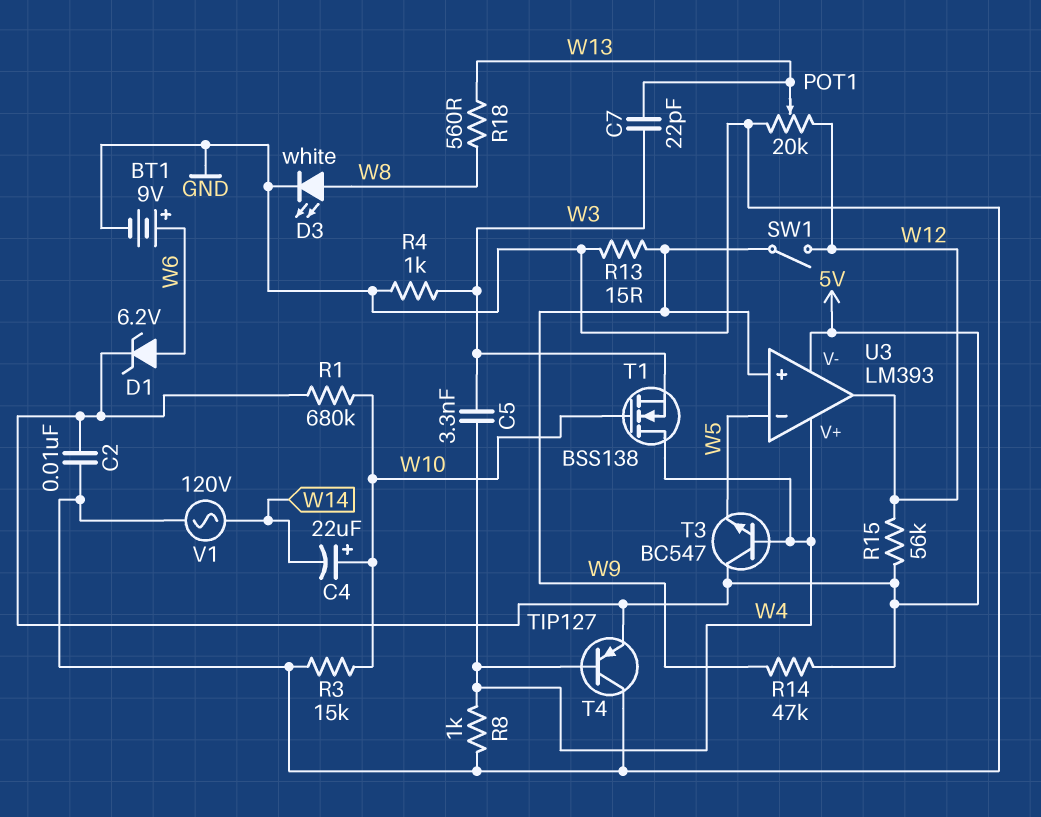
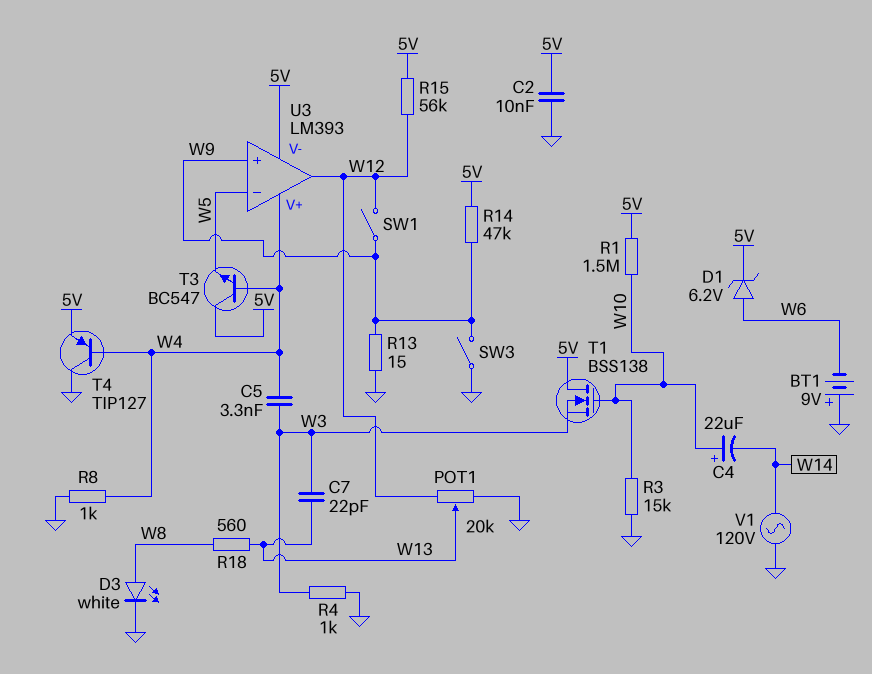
BT1: 9V (plus W6, minus GND) -> 9V (plus GND, minus W6)
R1: 680k (5V, W10) -> 1.5M (5V, W10)
SW3: none -> switch (GND, W9)
T1: NMOS BSS138 (G W10, D W4, S W3) -> NMOS BSS138 (G W10, D 5V, S W3)

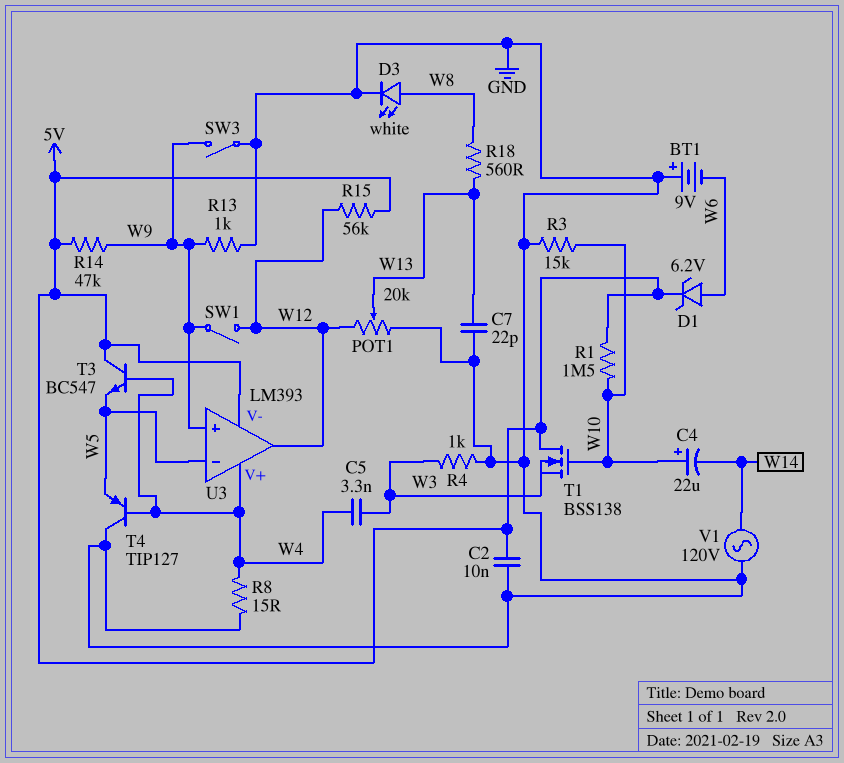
C7: 22pF (W3, W13) -> 22pF (GND, W13)
R8: 1k (GND, W4) -> 15 (GND, W4)
R13: 15 (GND, W9) -> 1k (GND, W9)
T4: PNP TIP127 (B W4, C GND, E 5V) -> PNP TIP127 (B W4, C GND, E W5)

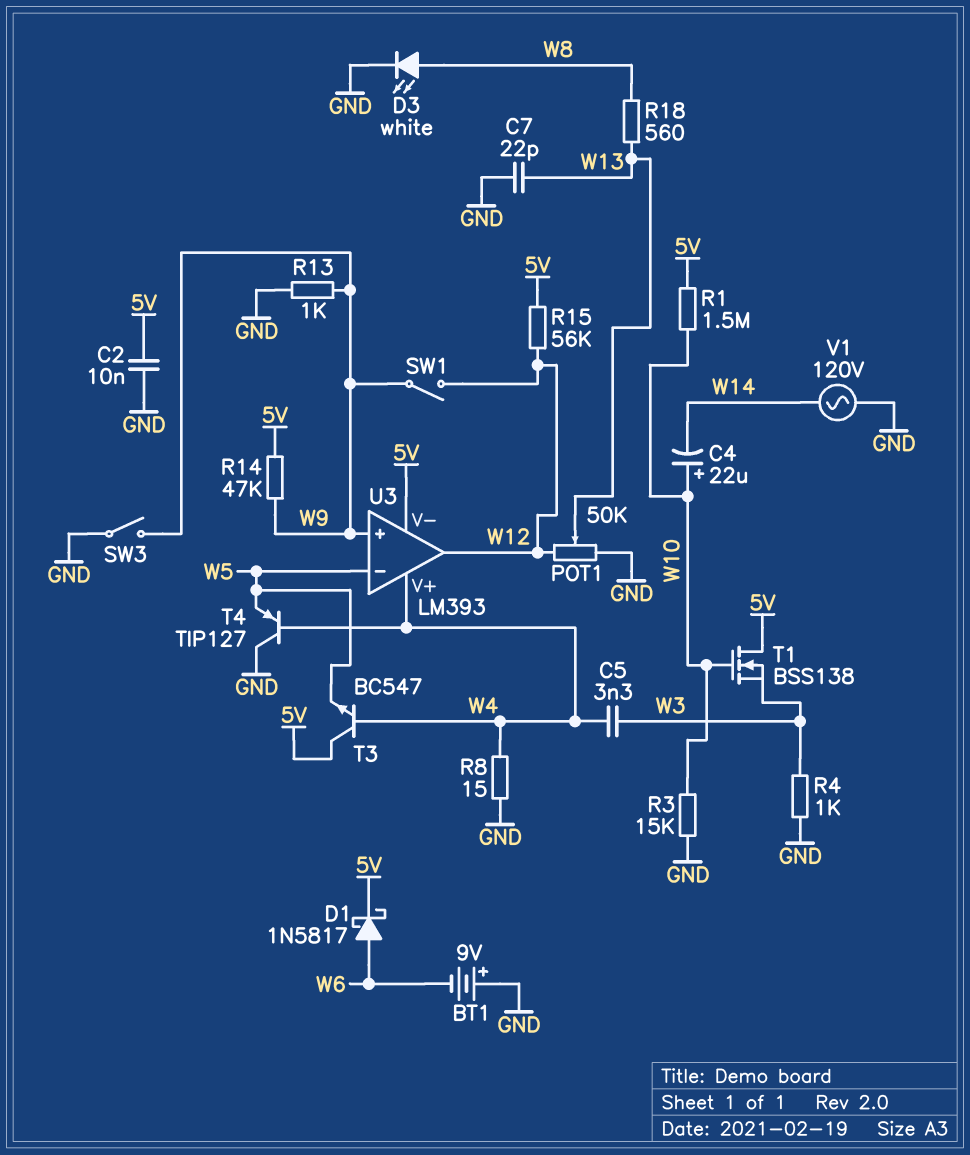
D1: zener 6.2V (A W6, K 5V) -> schottky 1N5817 (A W6, K 5V)
POT1: 20k (GND, W12, wiper W13) -> 50k (GND, W12, wiper W13)

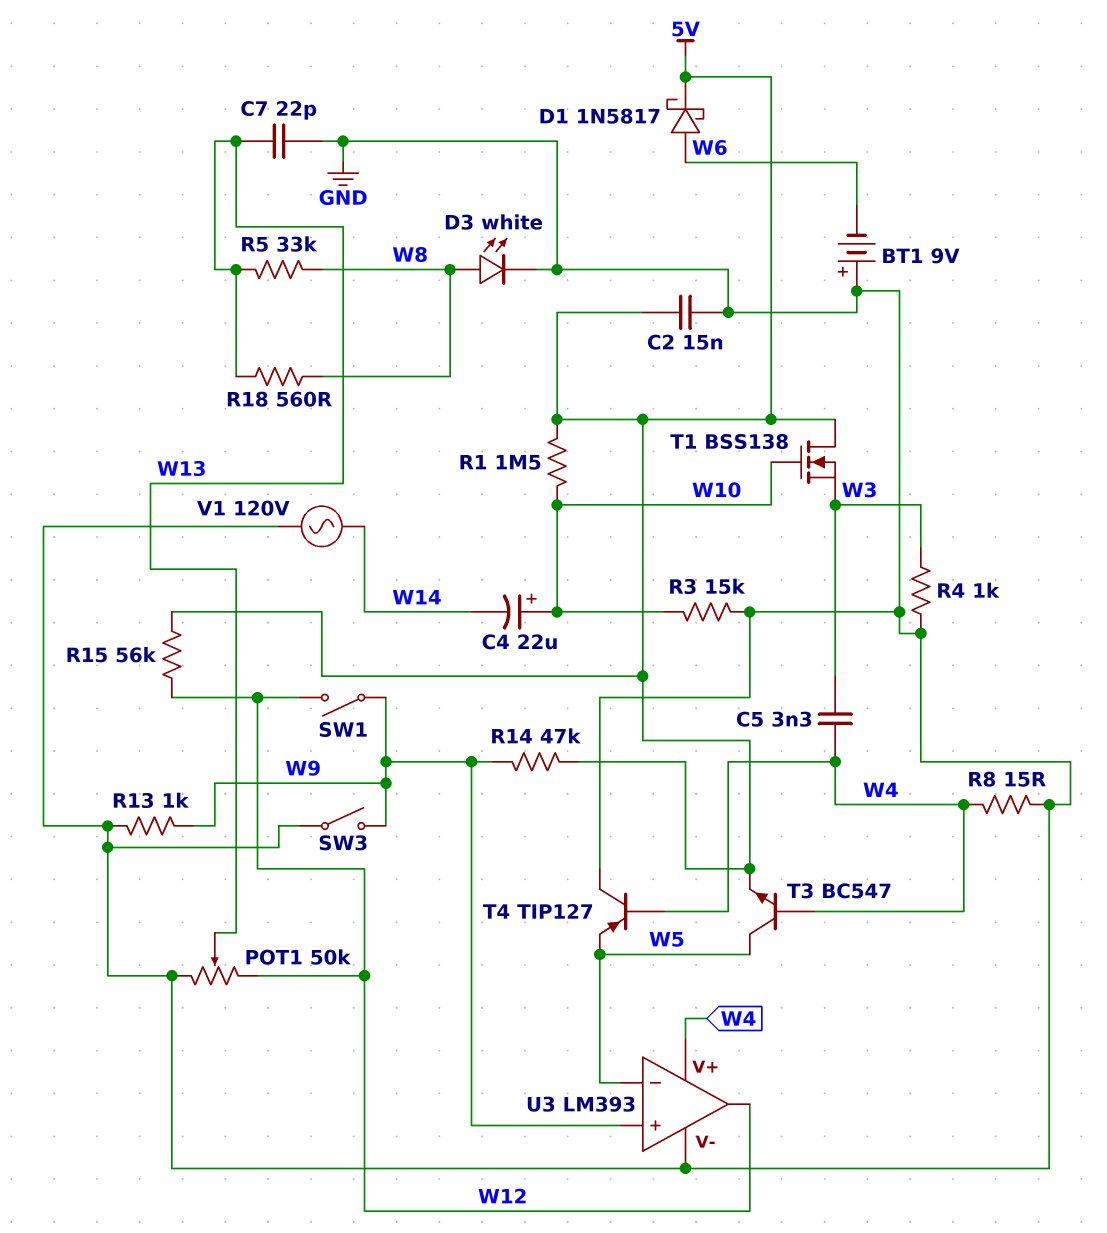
C2: 10nF (5V, GND) -> 15nF (5V, GND)
R5: none -> 33k (W8, W13)
T3: NPN BC547 (B W4, C 5V, E W5) -> NPN BC547 (B W4, C W5, E 5V)
U3 pin V-: 5V -> GND

